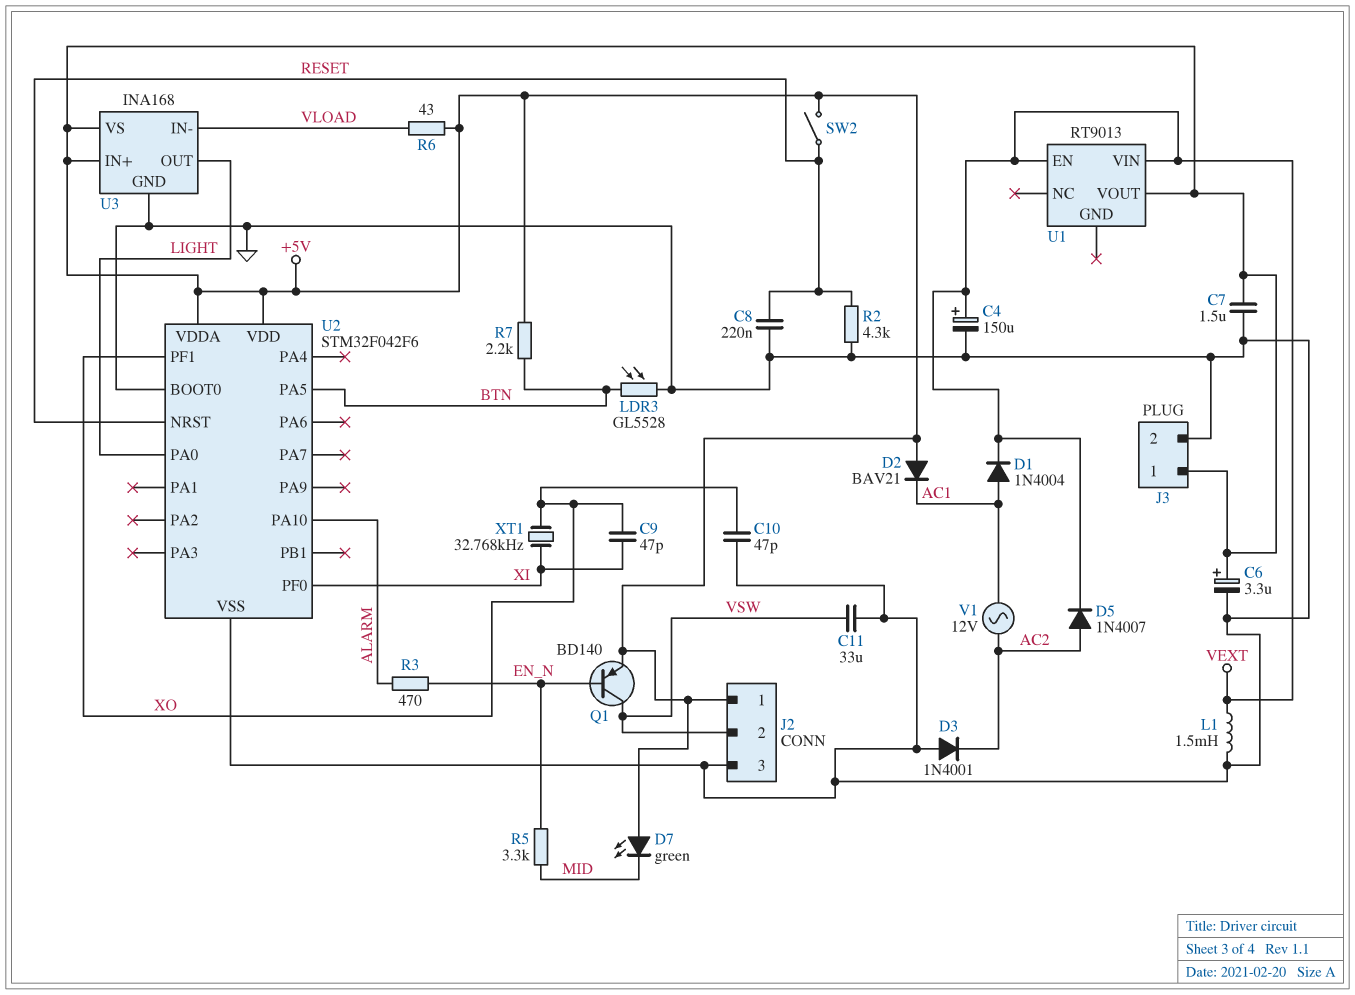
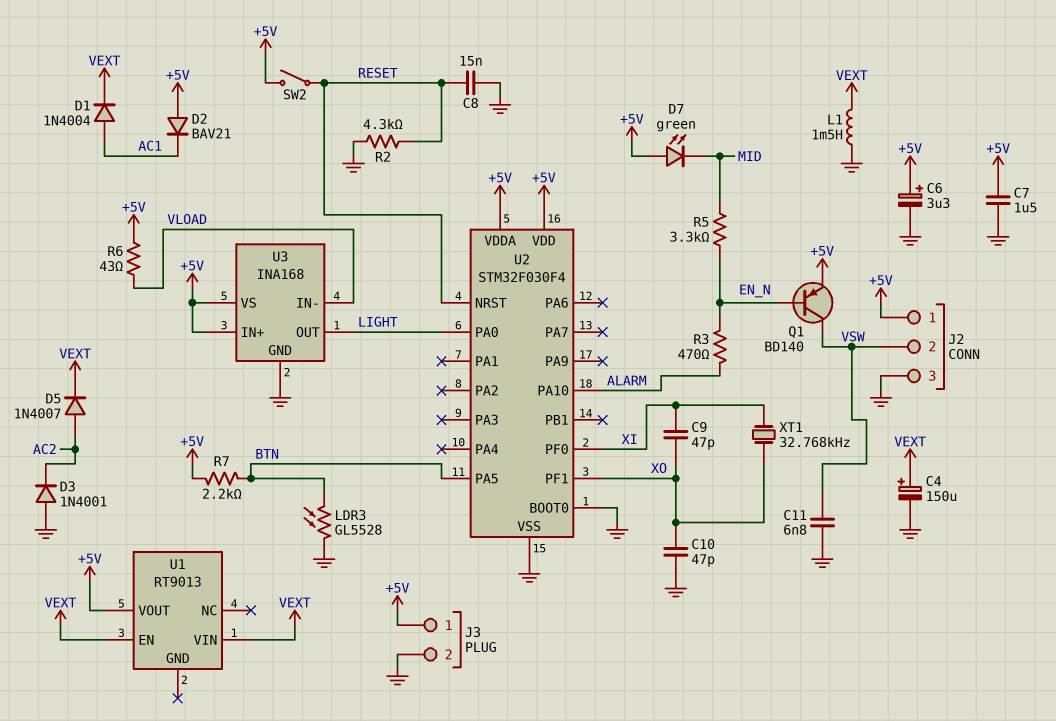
C8: 220nF (GND, RESET) -> 15nF (GND, RESET)
C11: 33uF (GND, VSW) -> 6.8nF (GND, VSW)
U2: STM32F042F6 -> STM32F030F4
V1: AC 12V (AC1, AC2) -> none

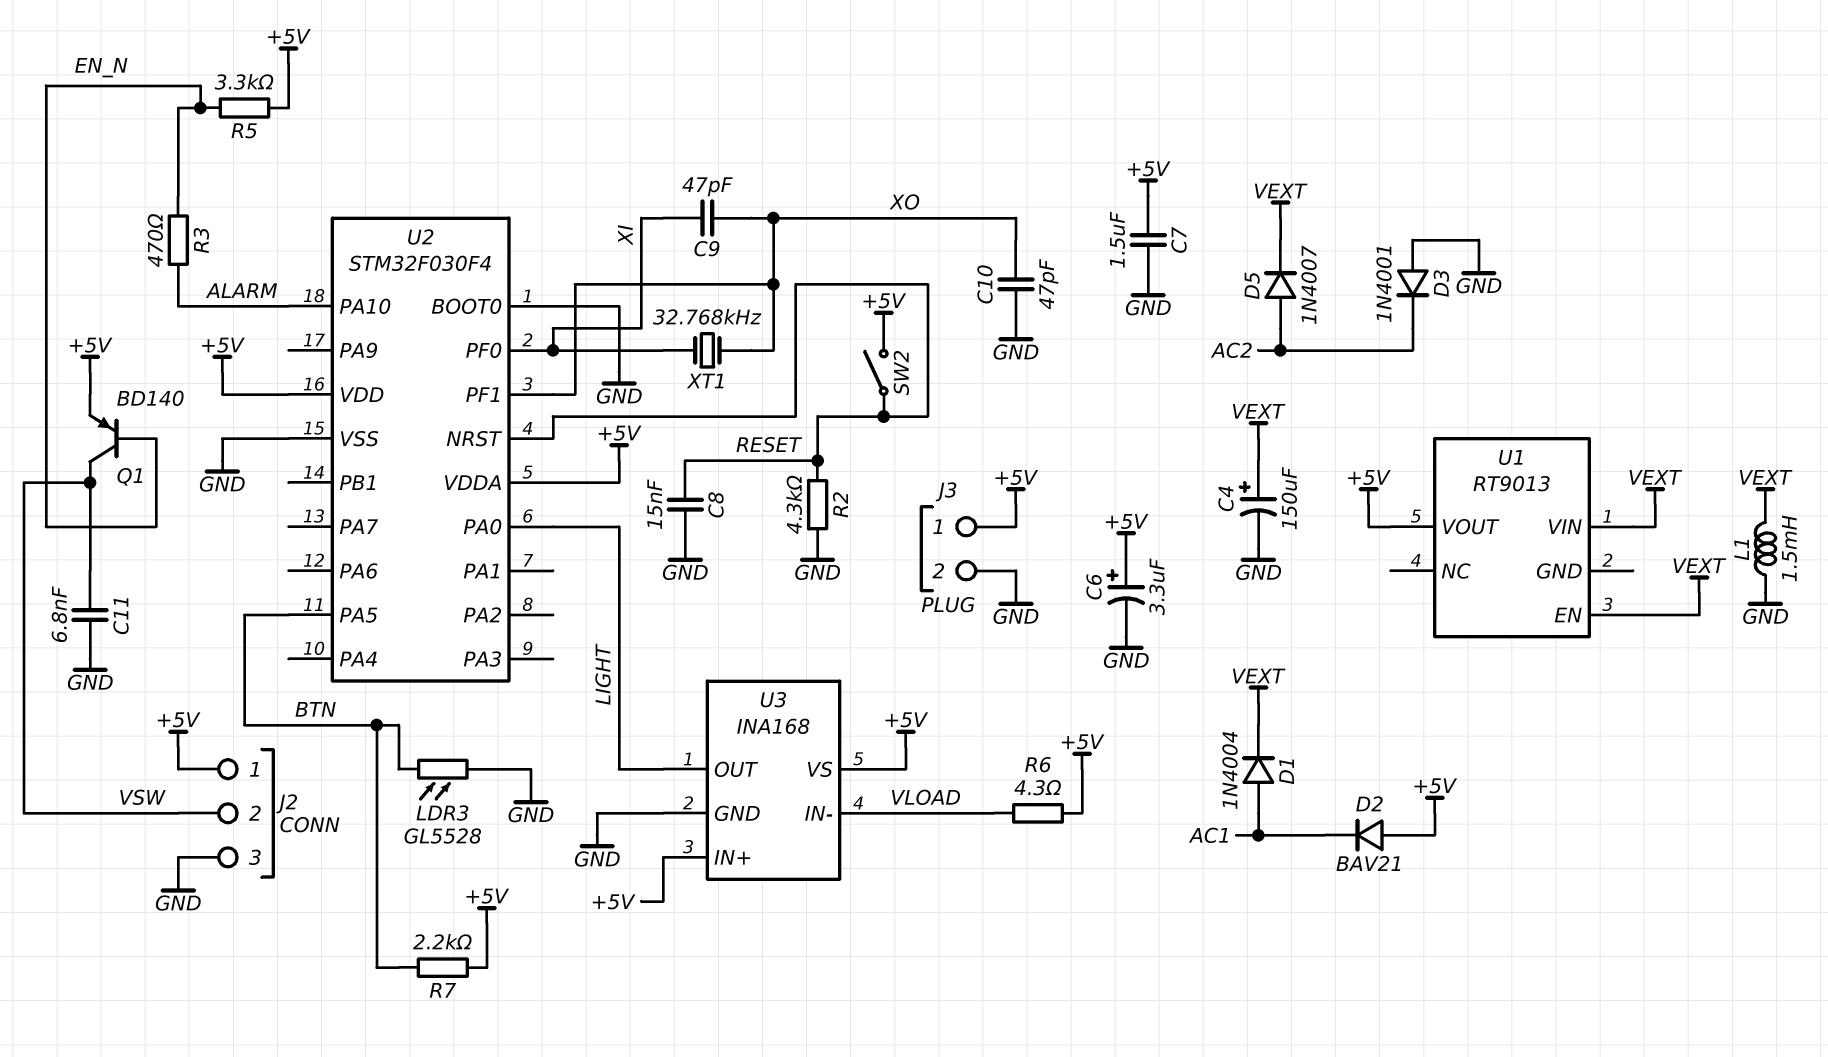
D7: LED green (A +5V, K MID) -> none
R5: 3.3k (EN_N, MID) -> 3.3k (+5V, EN_N)
R6: 43 (+5V, VLOAD) -> 4.3 (+5V, VLOAD)

